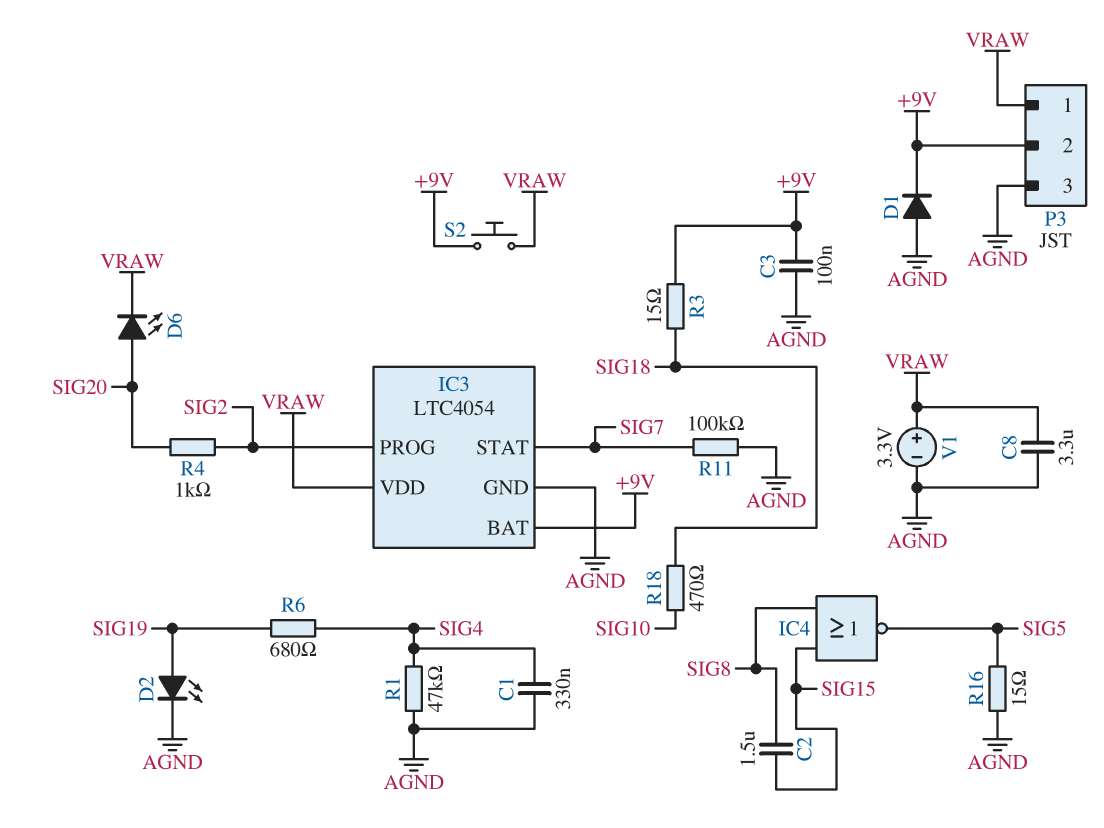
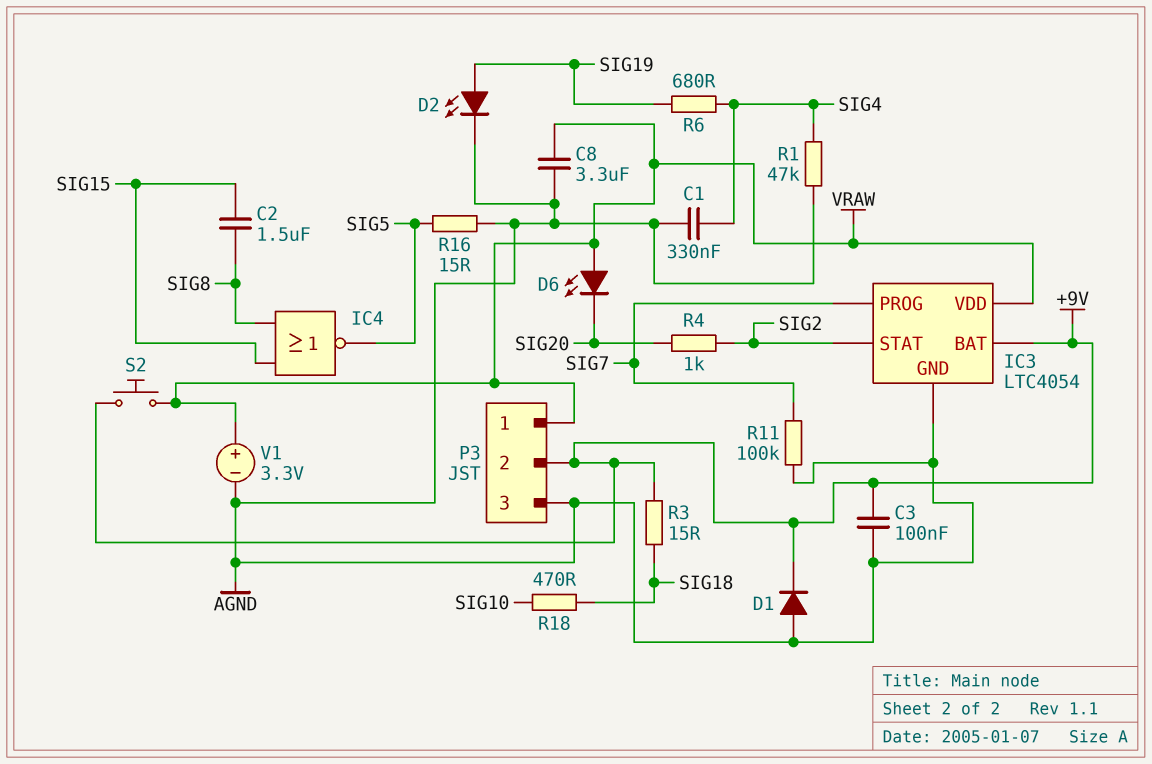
D6: LED (A SIG20, K VRAW) -> LED (A VRAW, K SIG20)
IC3 pin PROG: SIG2 -> SIG7
IC3 pin STAT: SIG7 -> SIG2

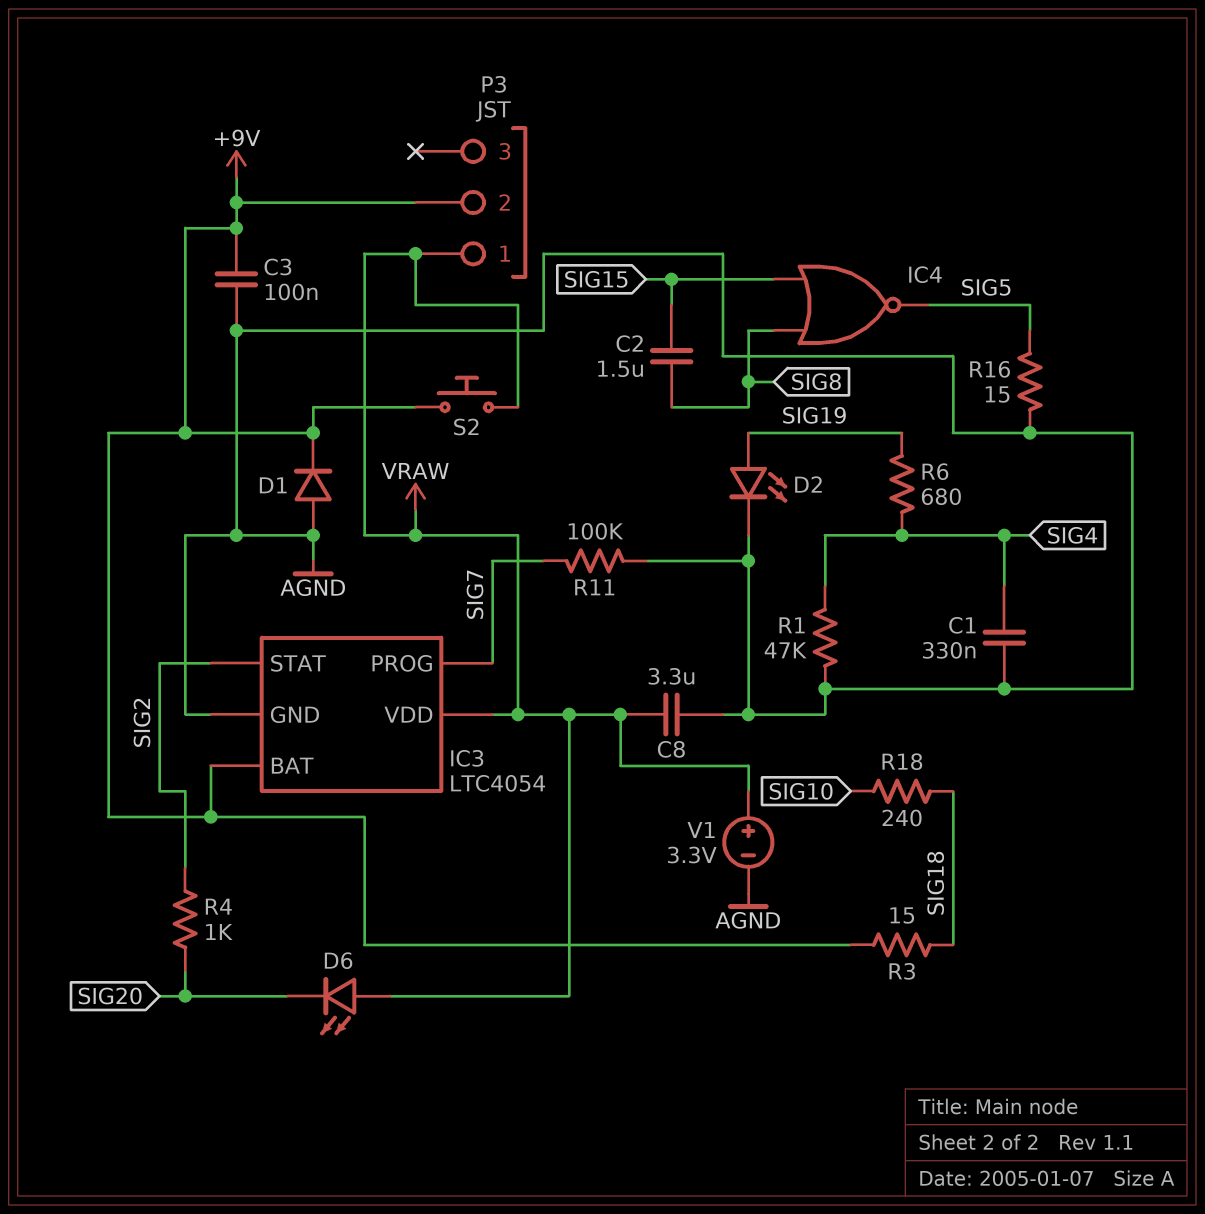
P3 pin 3: AGND -> none
R18: 470 (SIG10, SIG18) -> 240 (SIG10, SIG18)

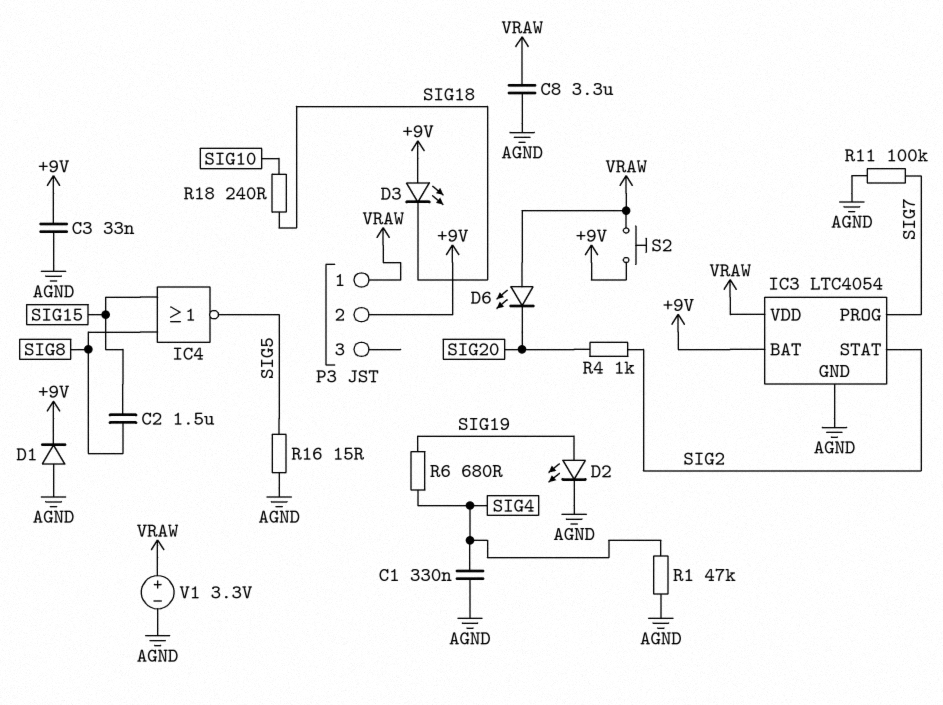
C3: 100nF (+9V, AGND) -> 33nF (+9V, AGND)
D3: none -> LED (A +9V, K SIG18)
R3: 15 (+9V, SIG18) -> none

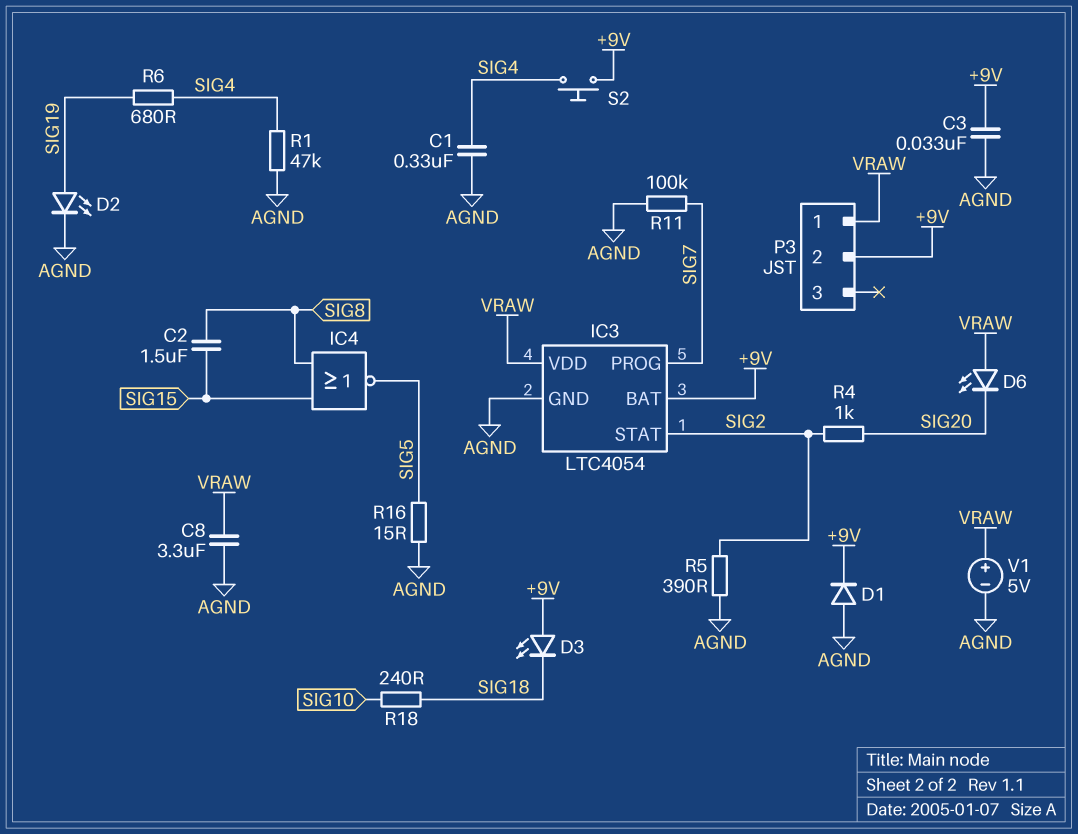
R5: none -> 390 (AGND, SIG2)
S2: button (+9V, VRAW) -> button (+9V, SIG4)
V1: 3.3V (plus VRAW, minus AGND) -> 5V (plus VRAW, minus AGND)

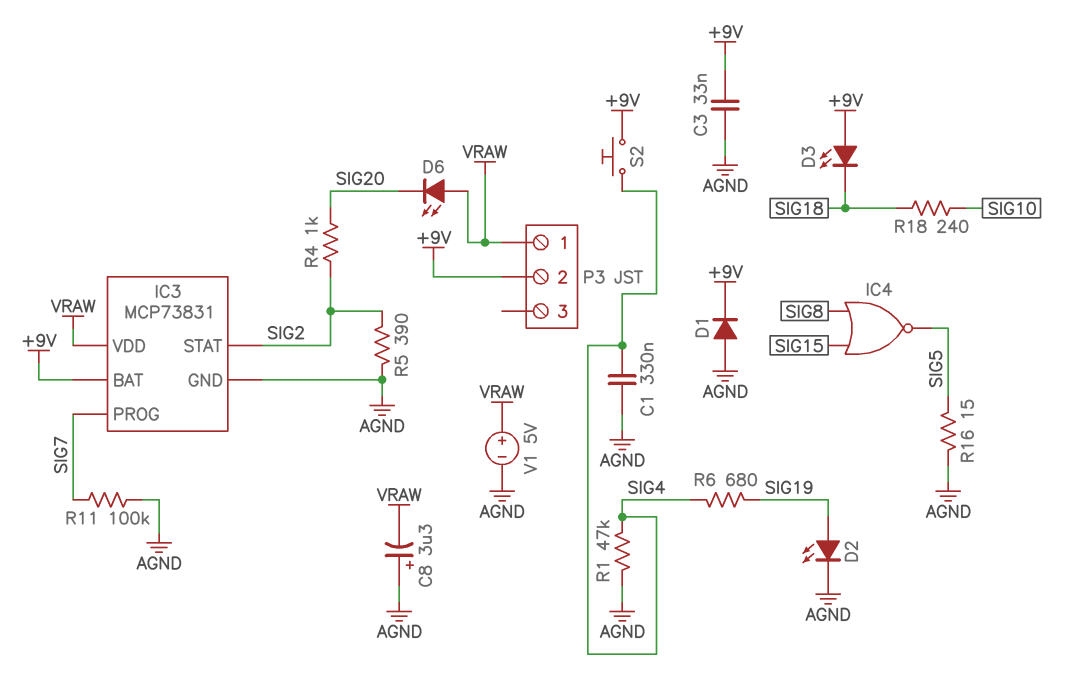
C2: 1.5uF (SIG8, SIG15) -> none
C8: 3.3uF (AGND, VRAW) -> 3.3uF (plus AGND, minus VRAW)
IC3: LTC4054 -> MCP73831

